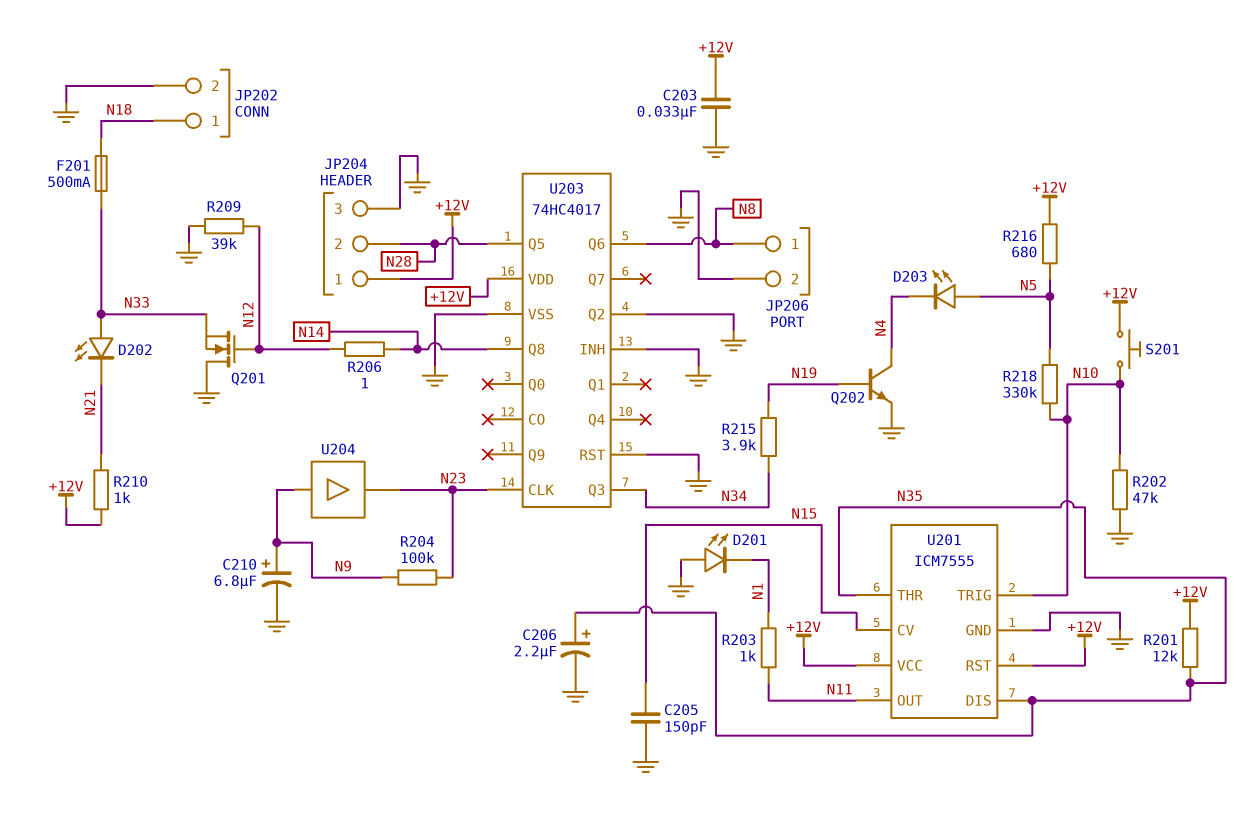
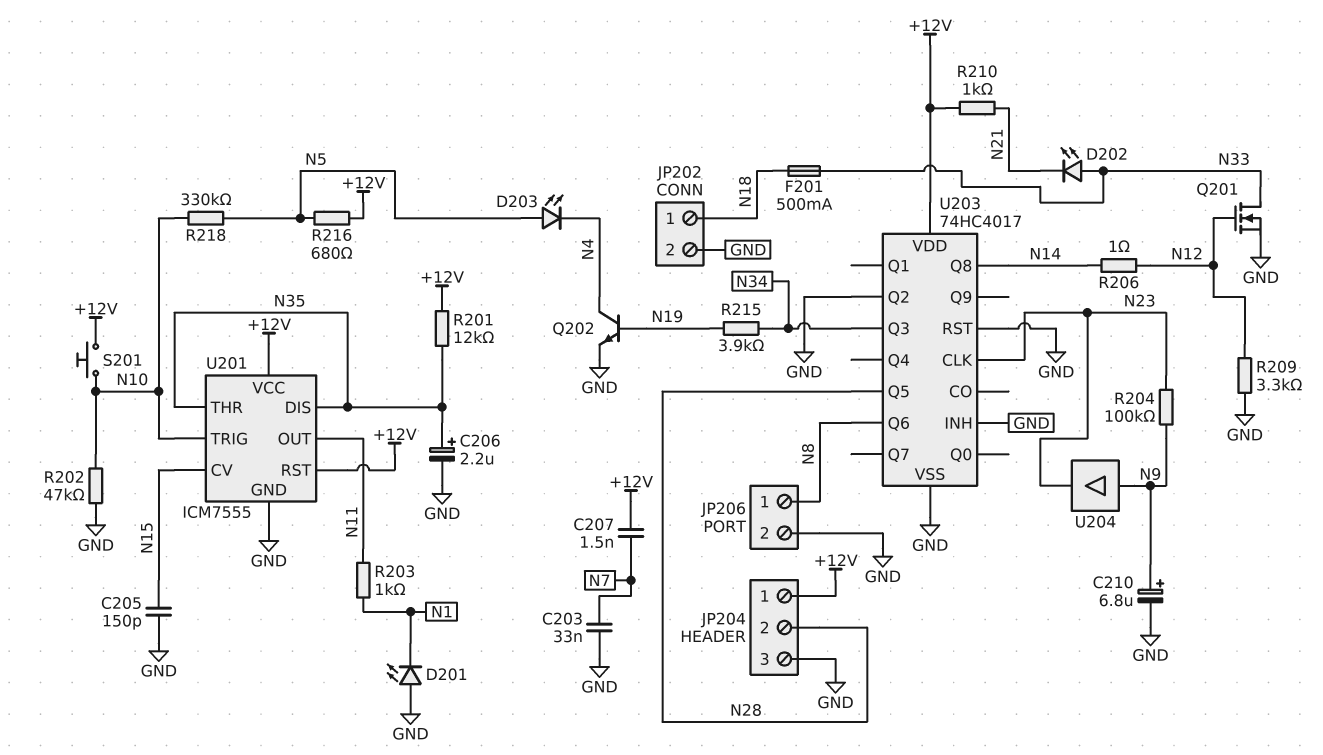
C203: 33nF (+12V, GND) -> 33nF (GND, N7)
C207: none -> 1.5nF (+12V, N7)
Q201: NMOS (G N12, D GND, S N33) -> NMOS (G N12, D N33, S GND)
R209: 39k (GND, N12) -> 3.3k (GND, N12)

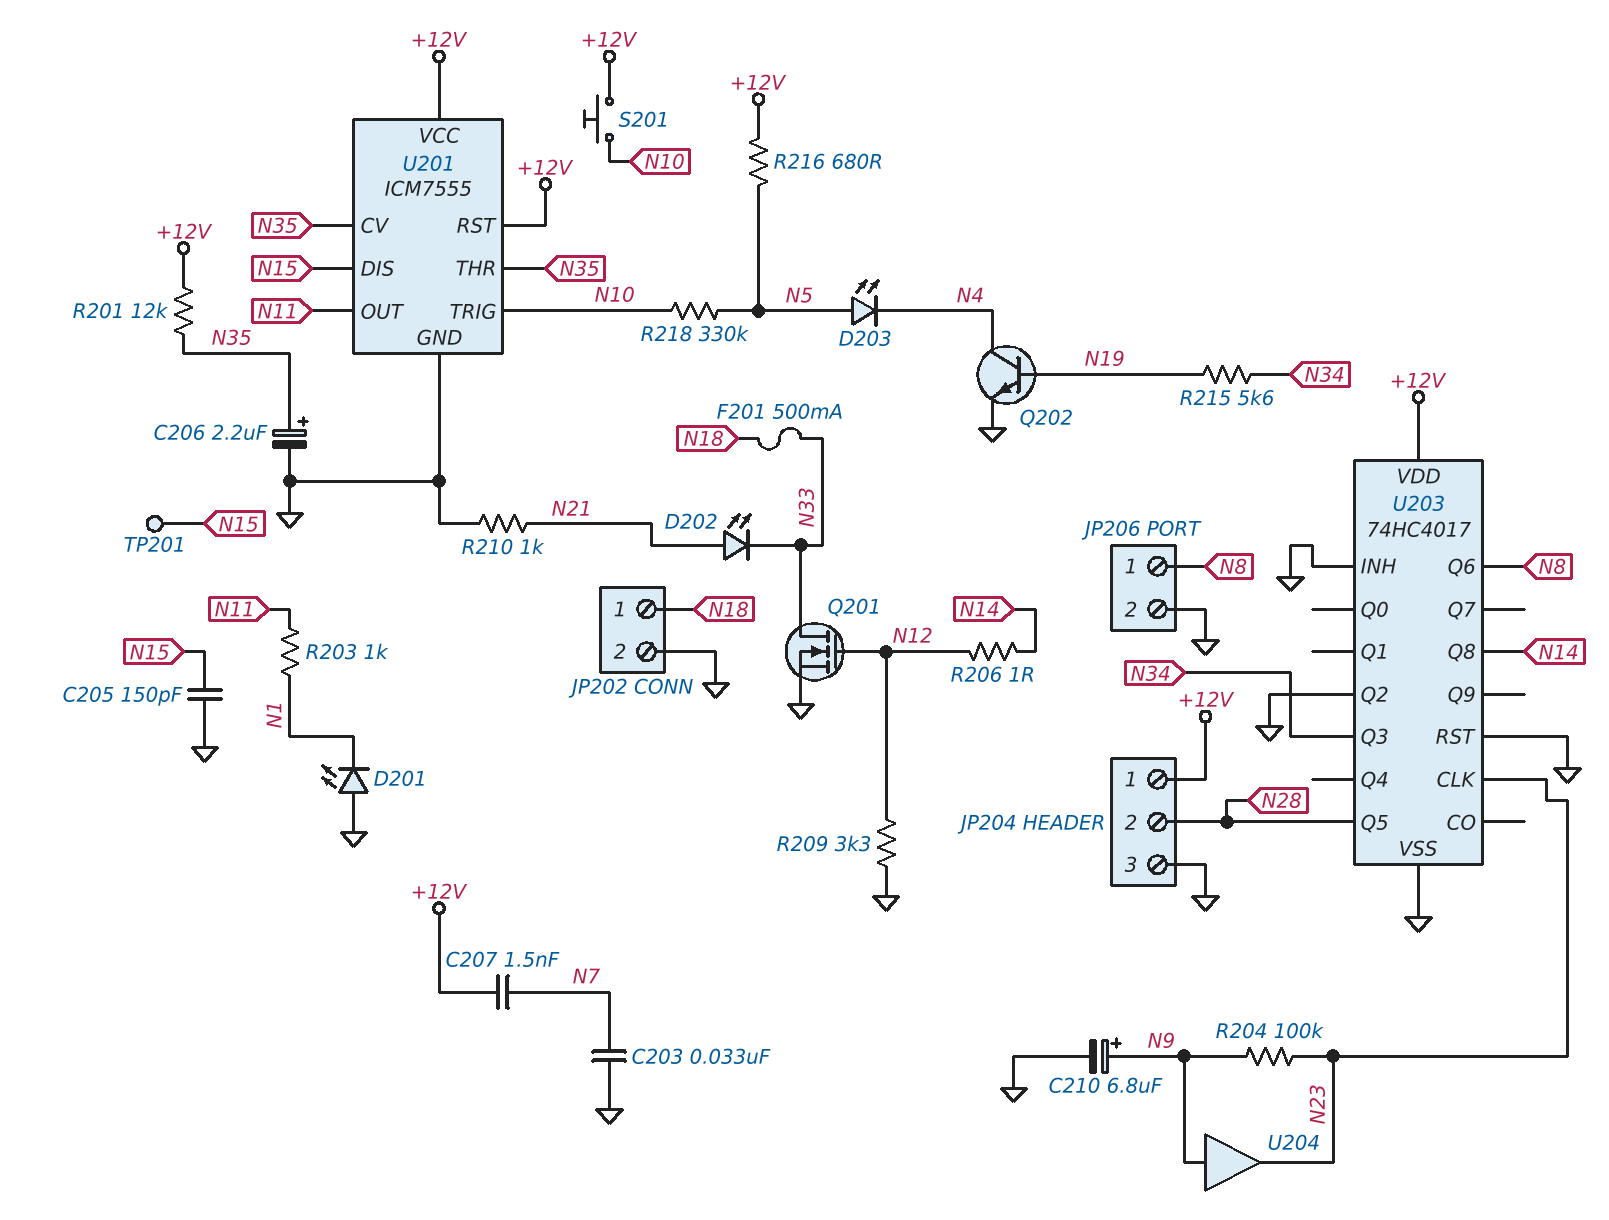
D202: LED (A N33, K N21) -> LED (A N21, K N33)
R202: 47k (GND, N10) -> none
R210: 1k (+12V, N21) -> 1k (GND, N21)
R215: 3.9k (N19, N34) -> 5.6k (N19, N34)
TP201: none -> test point (N15)
U201 pin CV: N15 -> N35
U201 pin DIS: N35 -> N15

